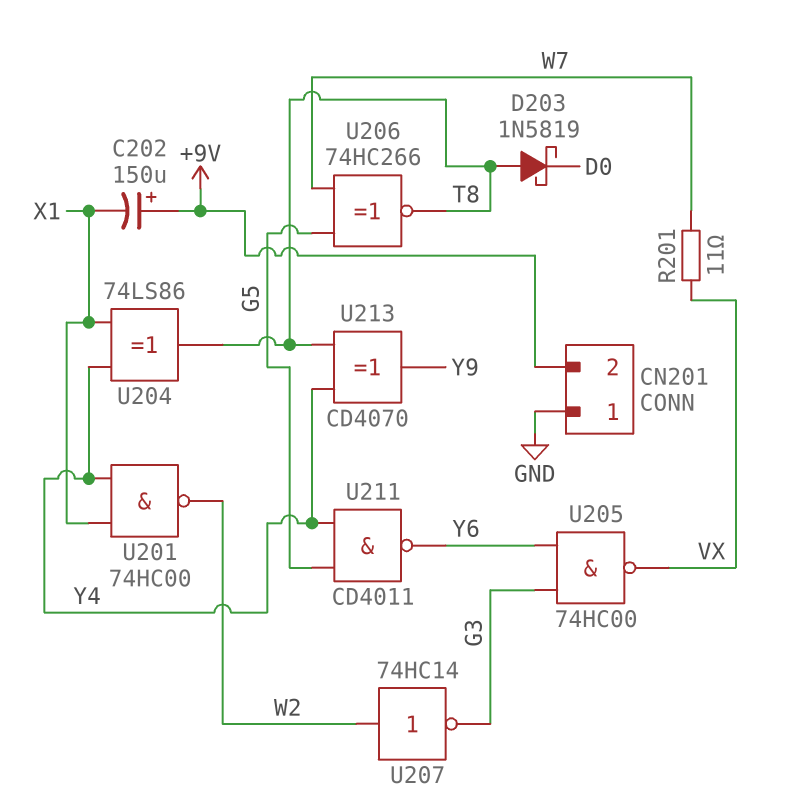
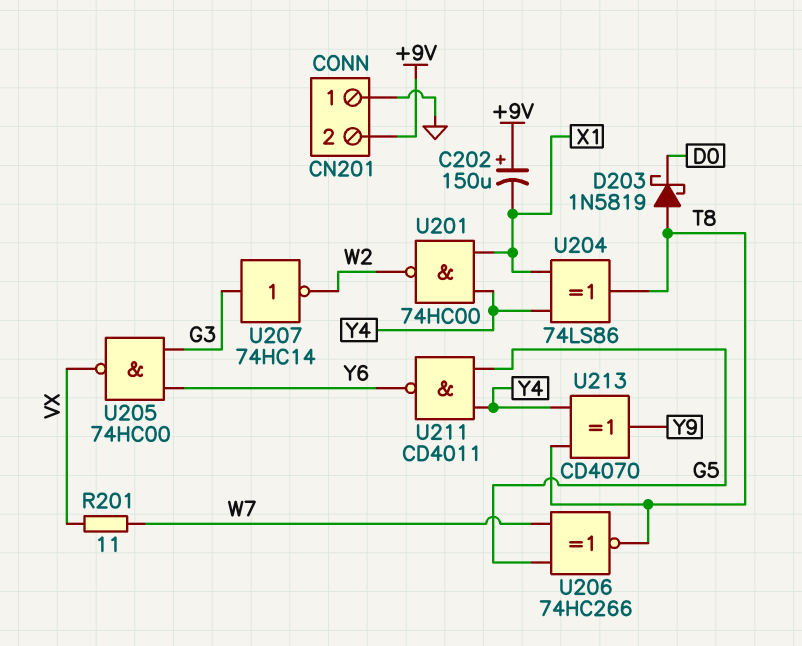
U207: NOT 74HC14 (in W2, out G3) -> NOT 74HC14 (in G3, out W2)

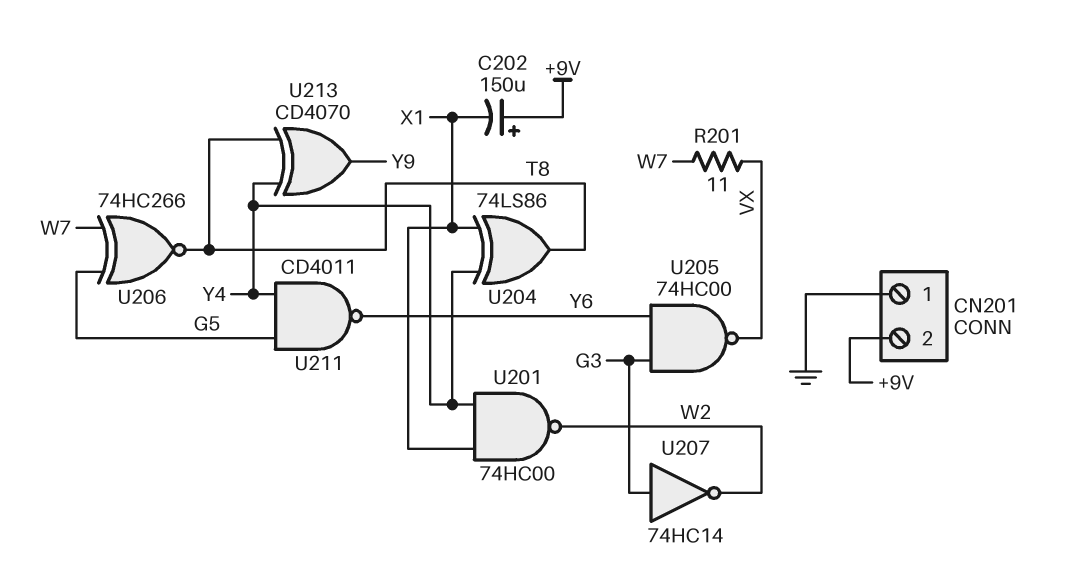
D203: schottky 1N5819 (A T8, K D0) -> none

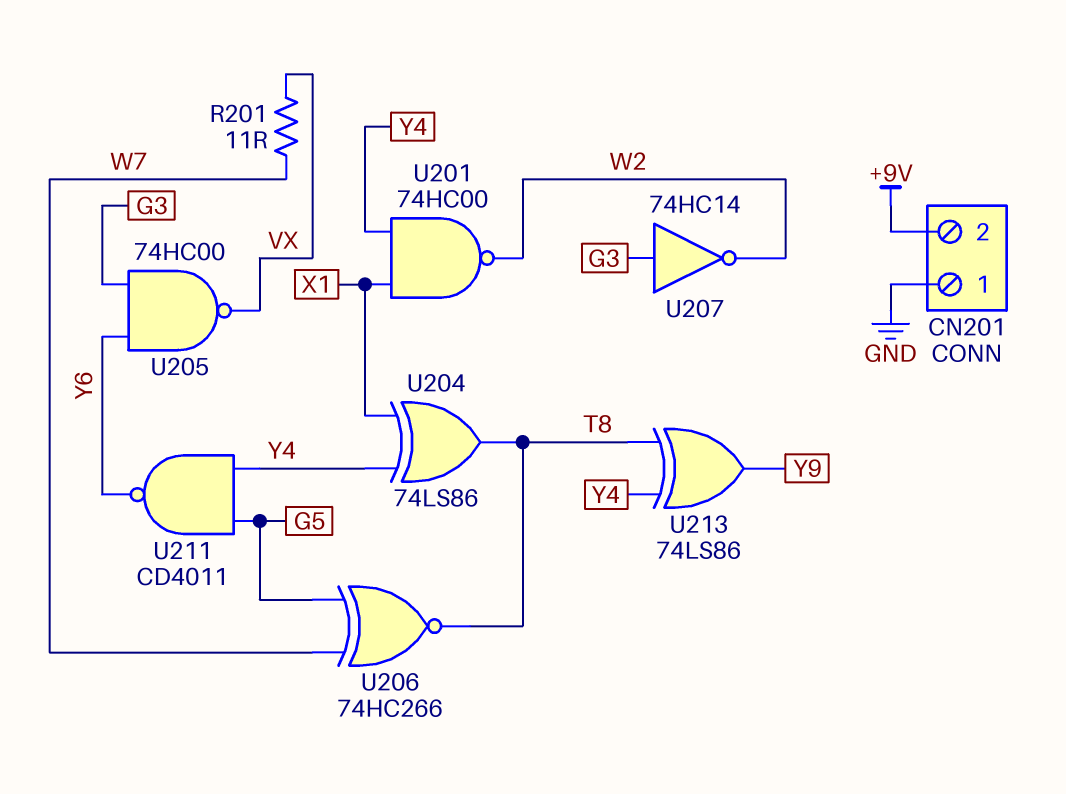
C202: 150uF (plus +9V, minus X1) -> none
U213: XOR CD4070 (in T8, in Y4, out Y9) -> XOR 74LS86 (in T8, in Y4, out Y9)

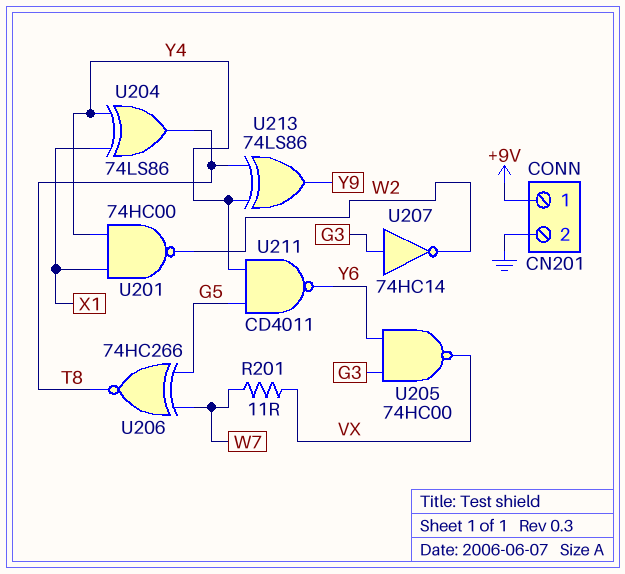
CN201 pin 1: GND -> +9V
CN201 pin 2: +9V -> GND

